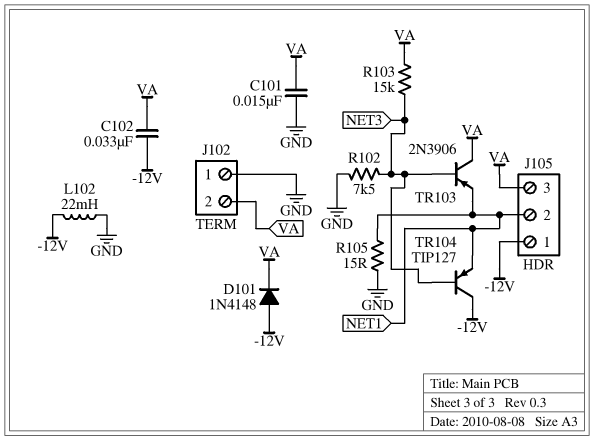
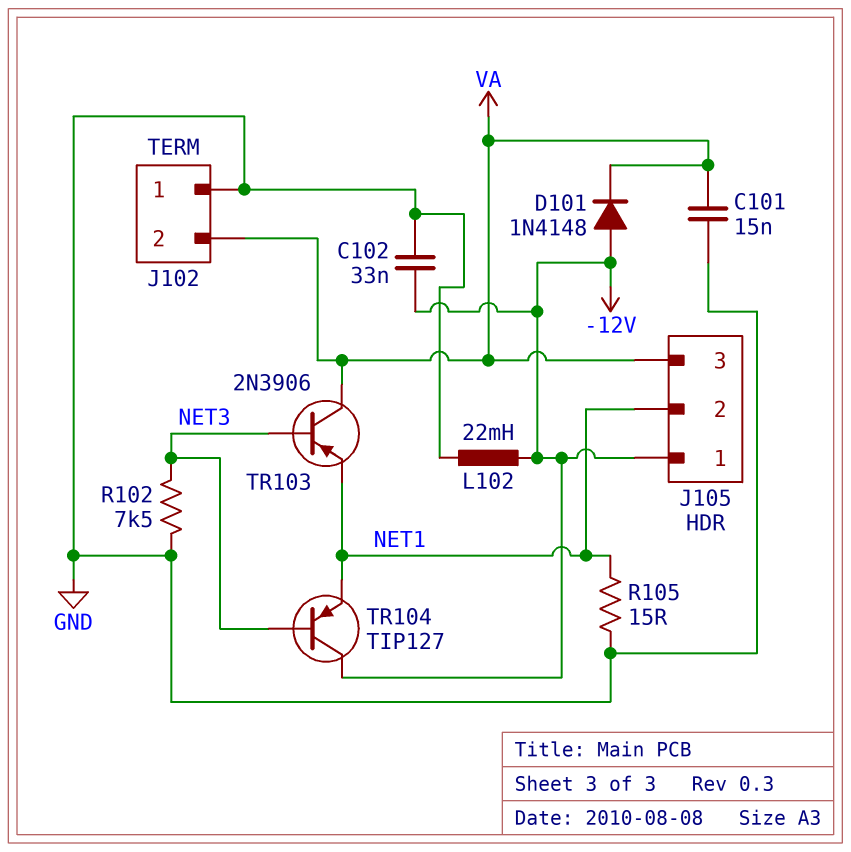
C102: 33nF (-12V, VA) -> 33nF (-12V, GND)
R103: 15k (NET3, VA) -> none

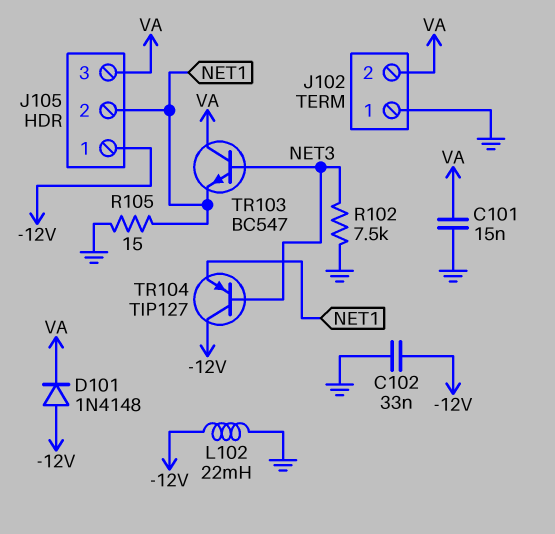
TR103: PNP 2N3906 (B NET3, C VA, E NET1) -> NPN BC547 (B NET3, C VA, E NET1)

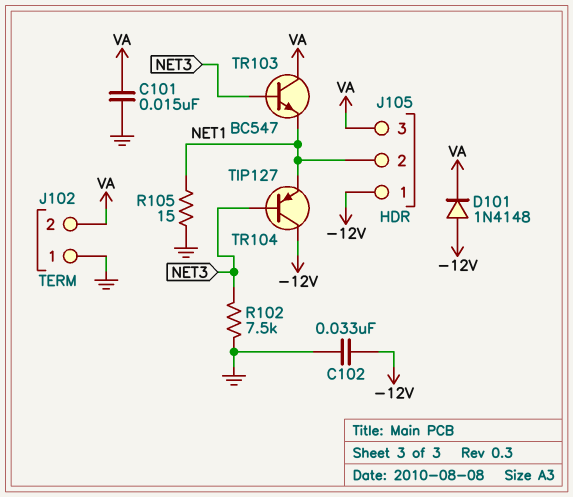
L102: 22mH (-12V, GND) -> none

